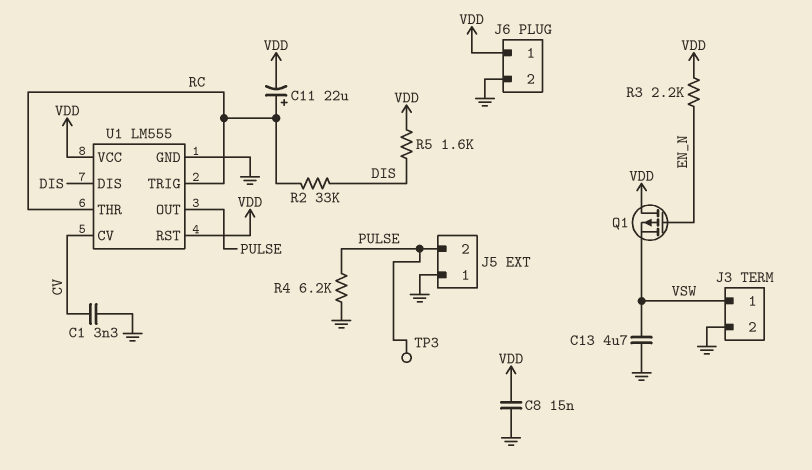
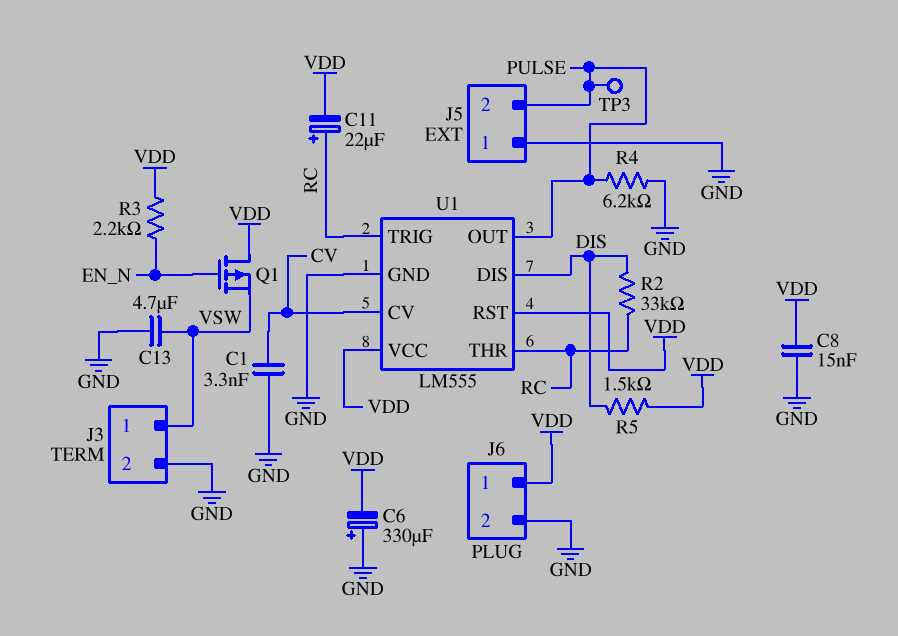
C6: none -> 330uF (plus GND, minus VDD)
R5: 1.6k (DIS, VDD) -> 1.5k (DIS, VDD)

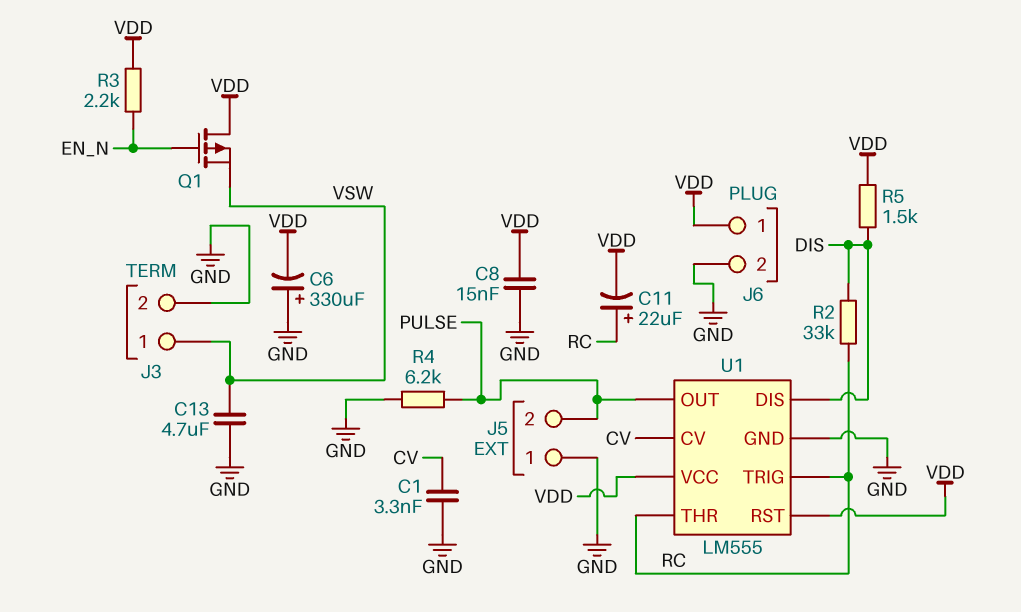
TP3: test point (PULSE) -> none

